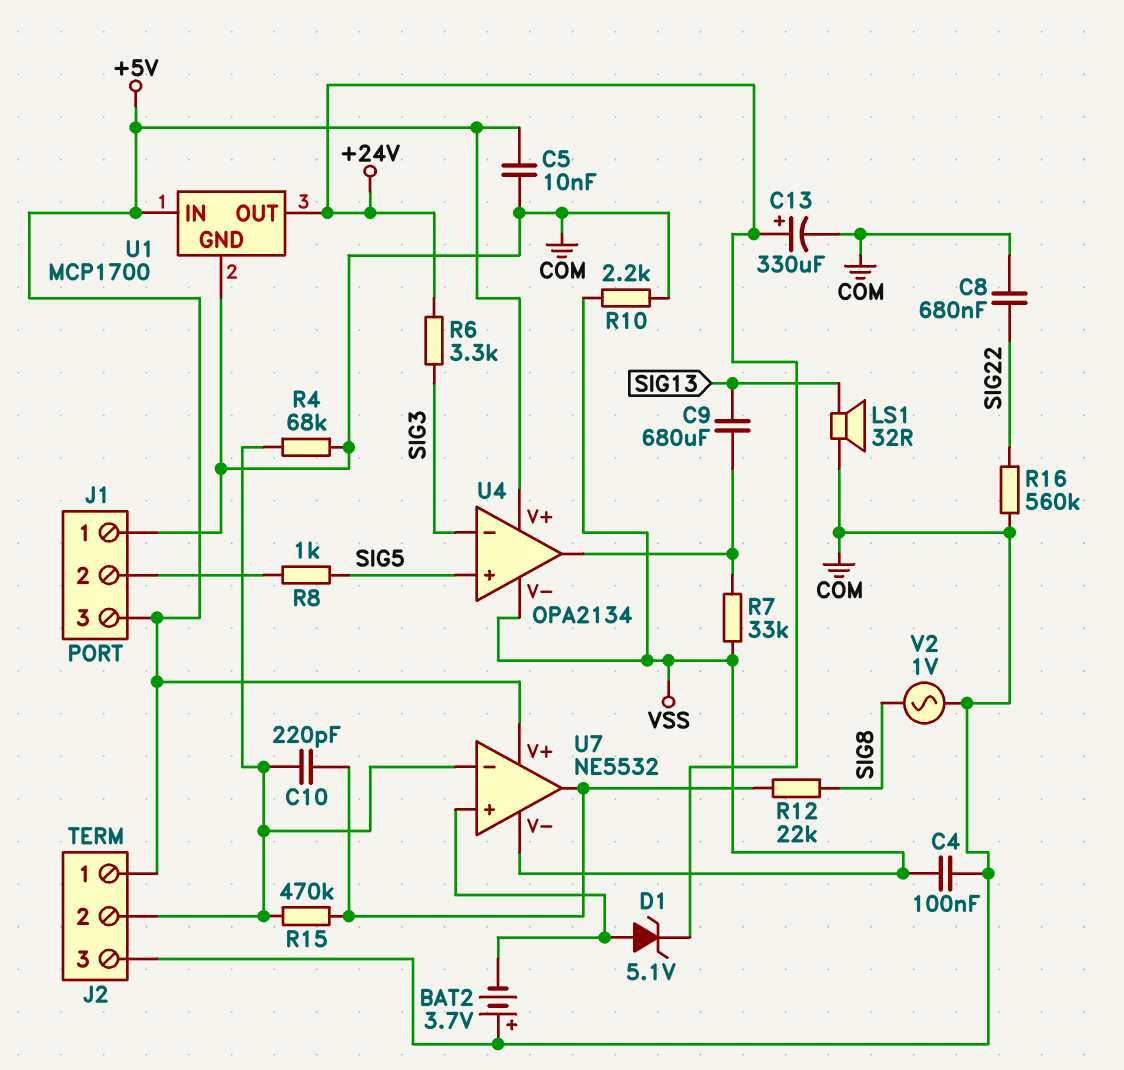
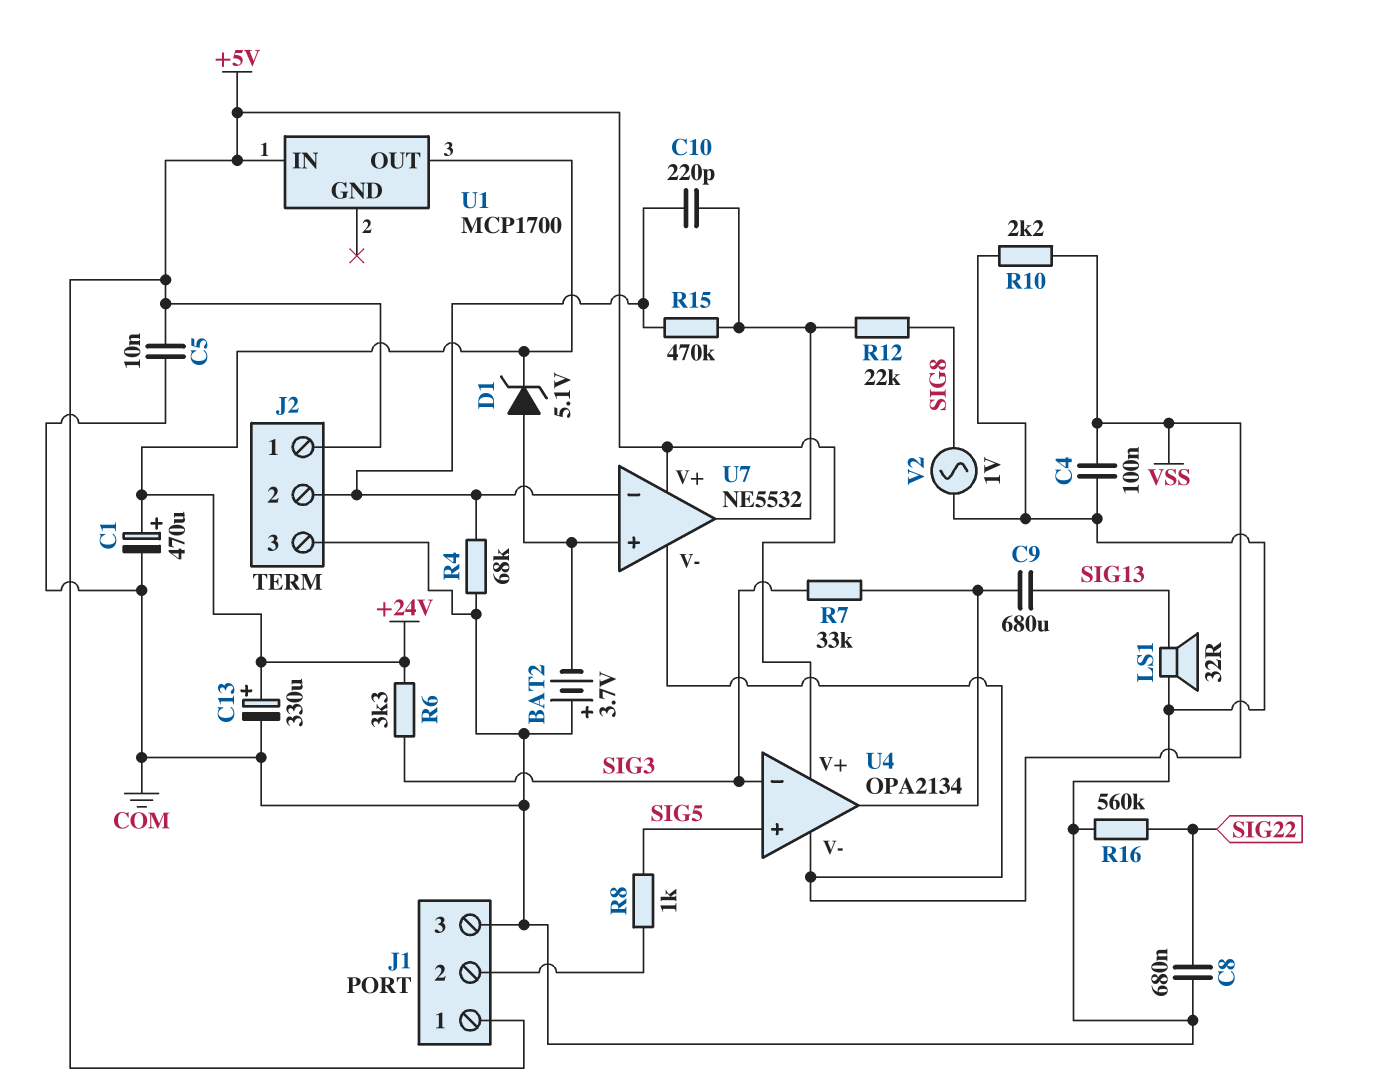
C1: none -> 470uF (plus +24V, minus COM)
J1 pin 1: COM -> +5V
J1 pin 3: +5V -> COM
R7: 33k (U4/out, VSS) -> 33k (SIG3, U4/out)
U1 pin GND: COM -> none

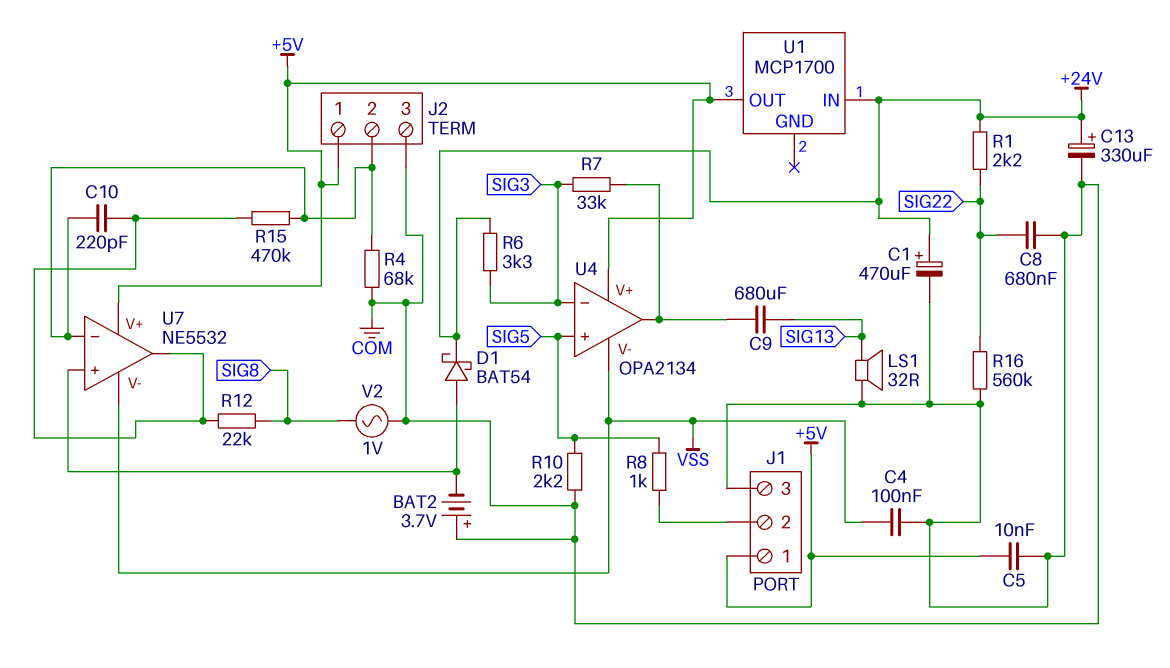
D1: zener 5.1V (A U7/in+, K +24V) -> schottky BAT54 (A U7/in+, K +24V)
R1: none -> 2.2k (+24V, SIG22)
R10: 2.2k (COM, VSS) -> 2.2k (COM, SIG5)
U1 pin IN: +5V -> +24V
U1 pin OUT: +24V -> +5V

